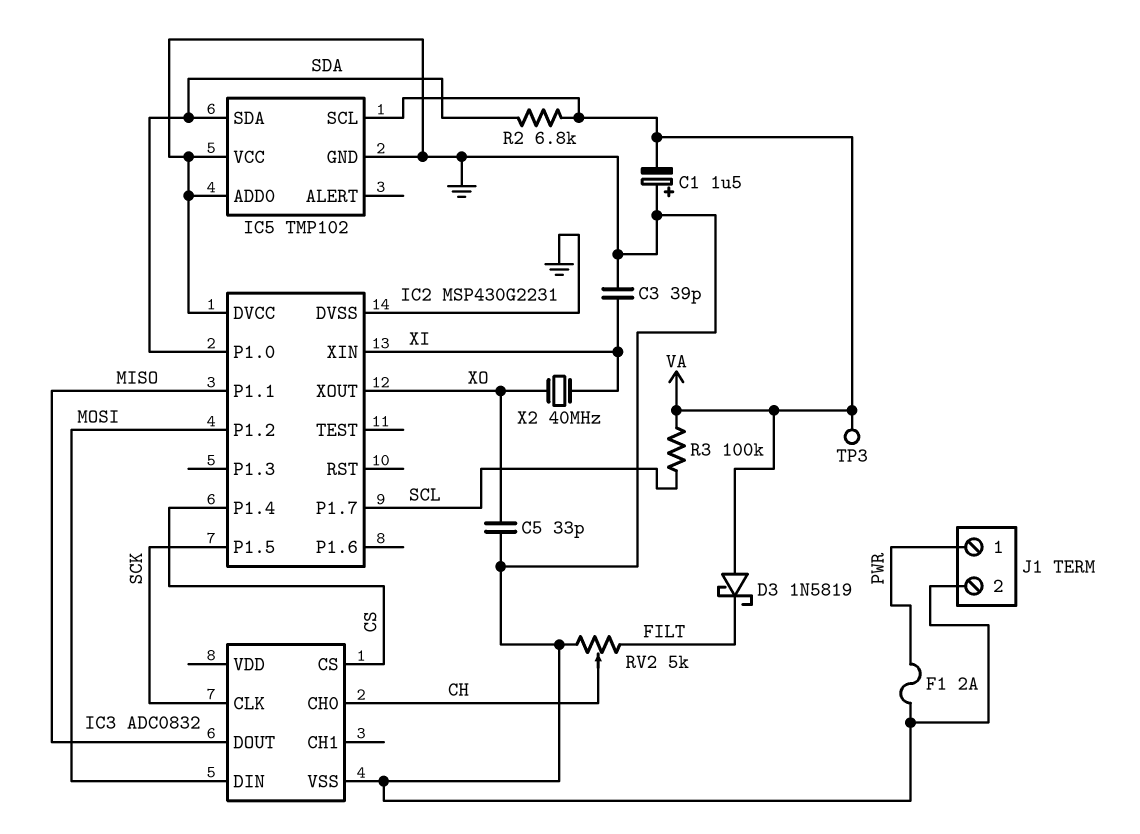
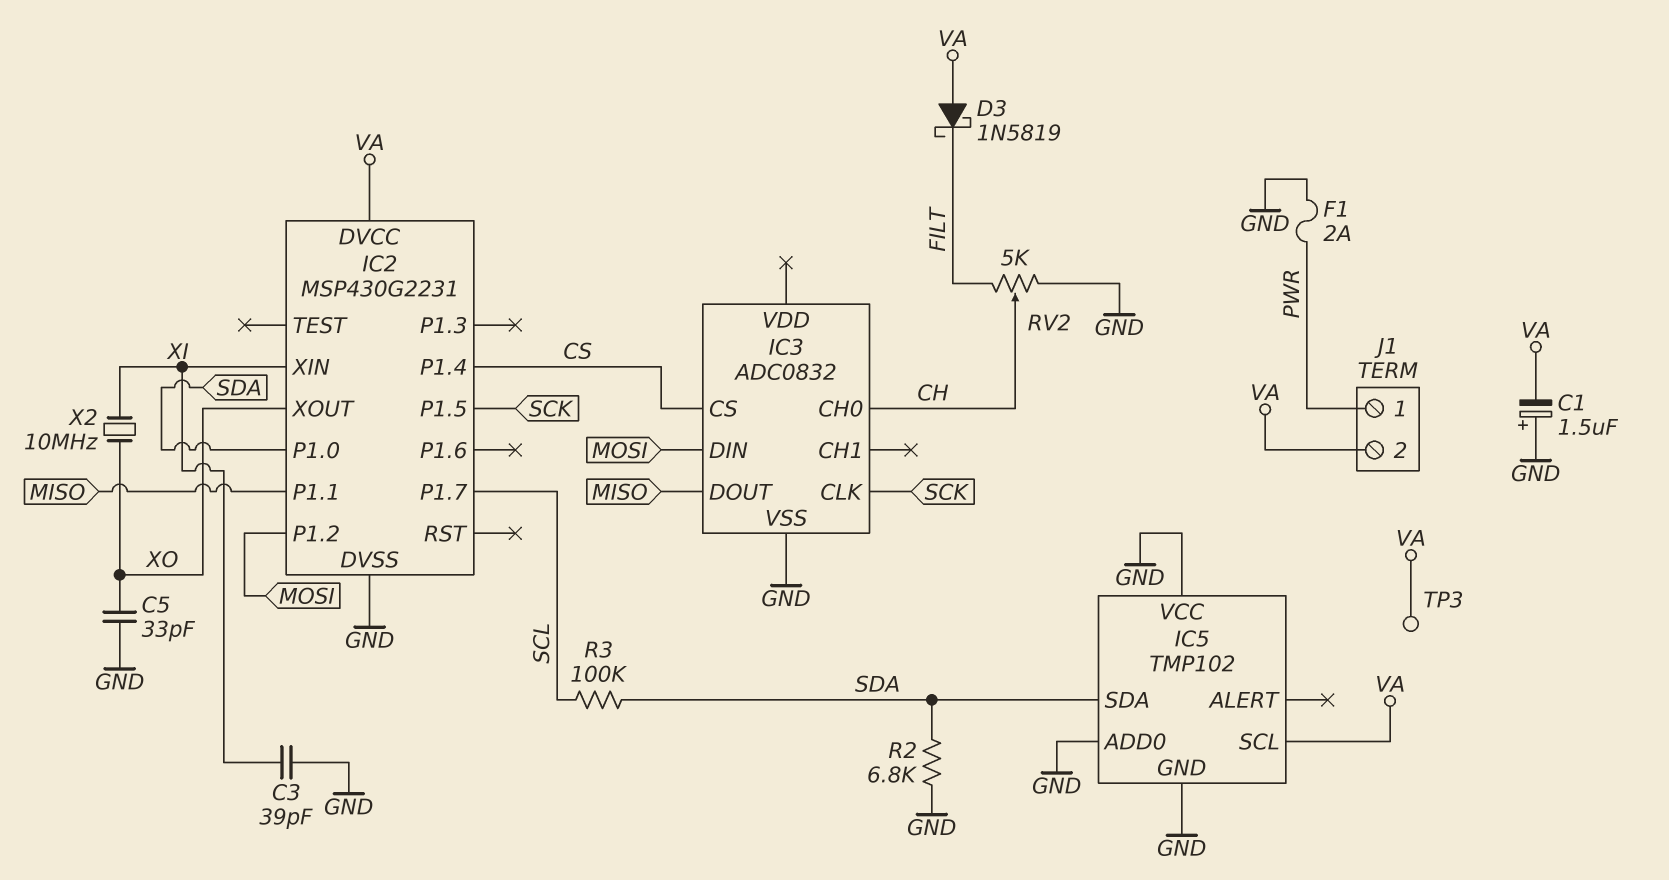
IC2 pin DVCC: GND -> VA
J1 pin 2: GND -> VA
R2: 6.8k (SDA, VA) -> 6.8k (GND, SDA)
R3: 100k (SCL, VA) -> 100k (SCL, SDA)
X2: 40MHz (XI, XO) -> 10MHz (XI, XO)

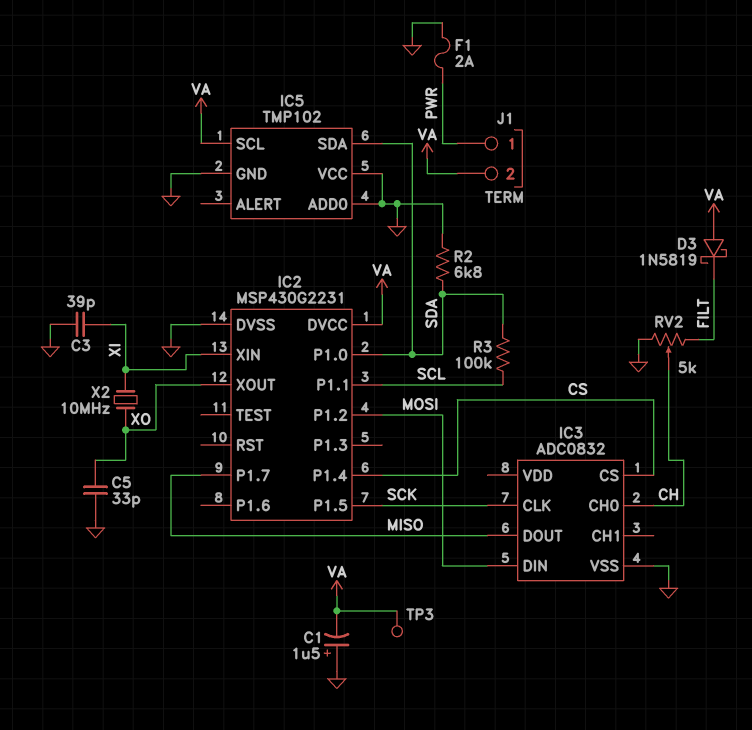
IC2 pin P1.1: MISO -> SCL
IC2 pin P1.7: SCL -> MISO

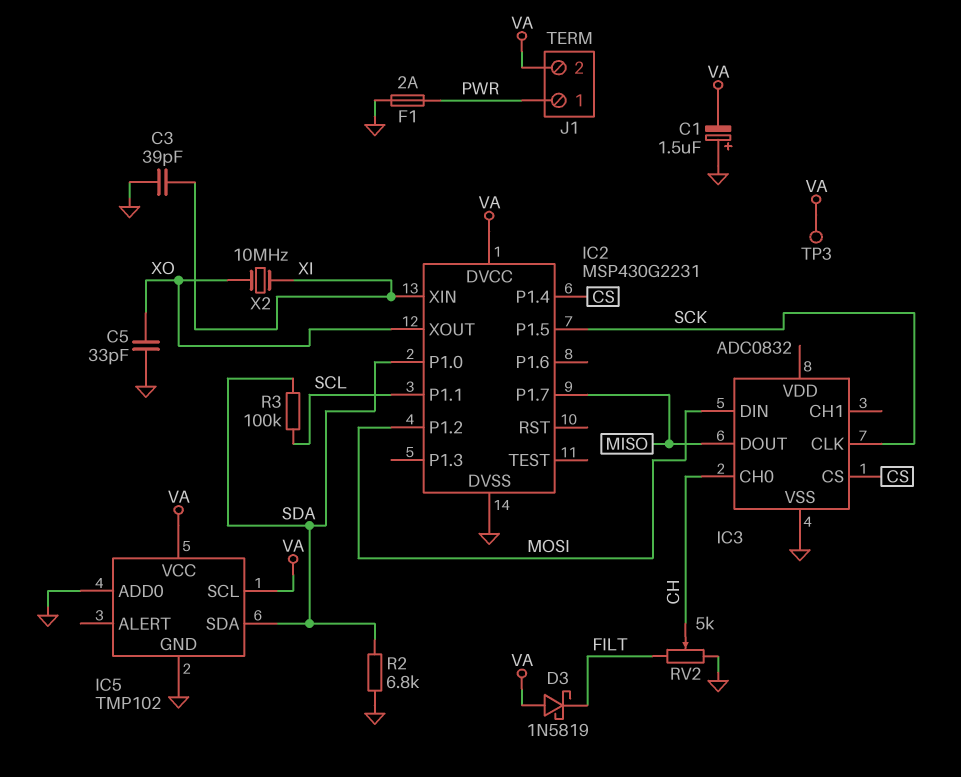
IC5 pin VCC: GND -> VA

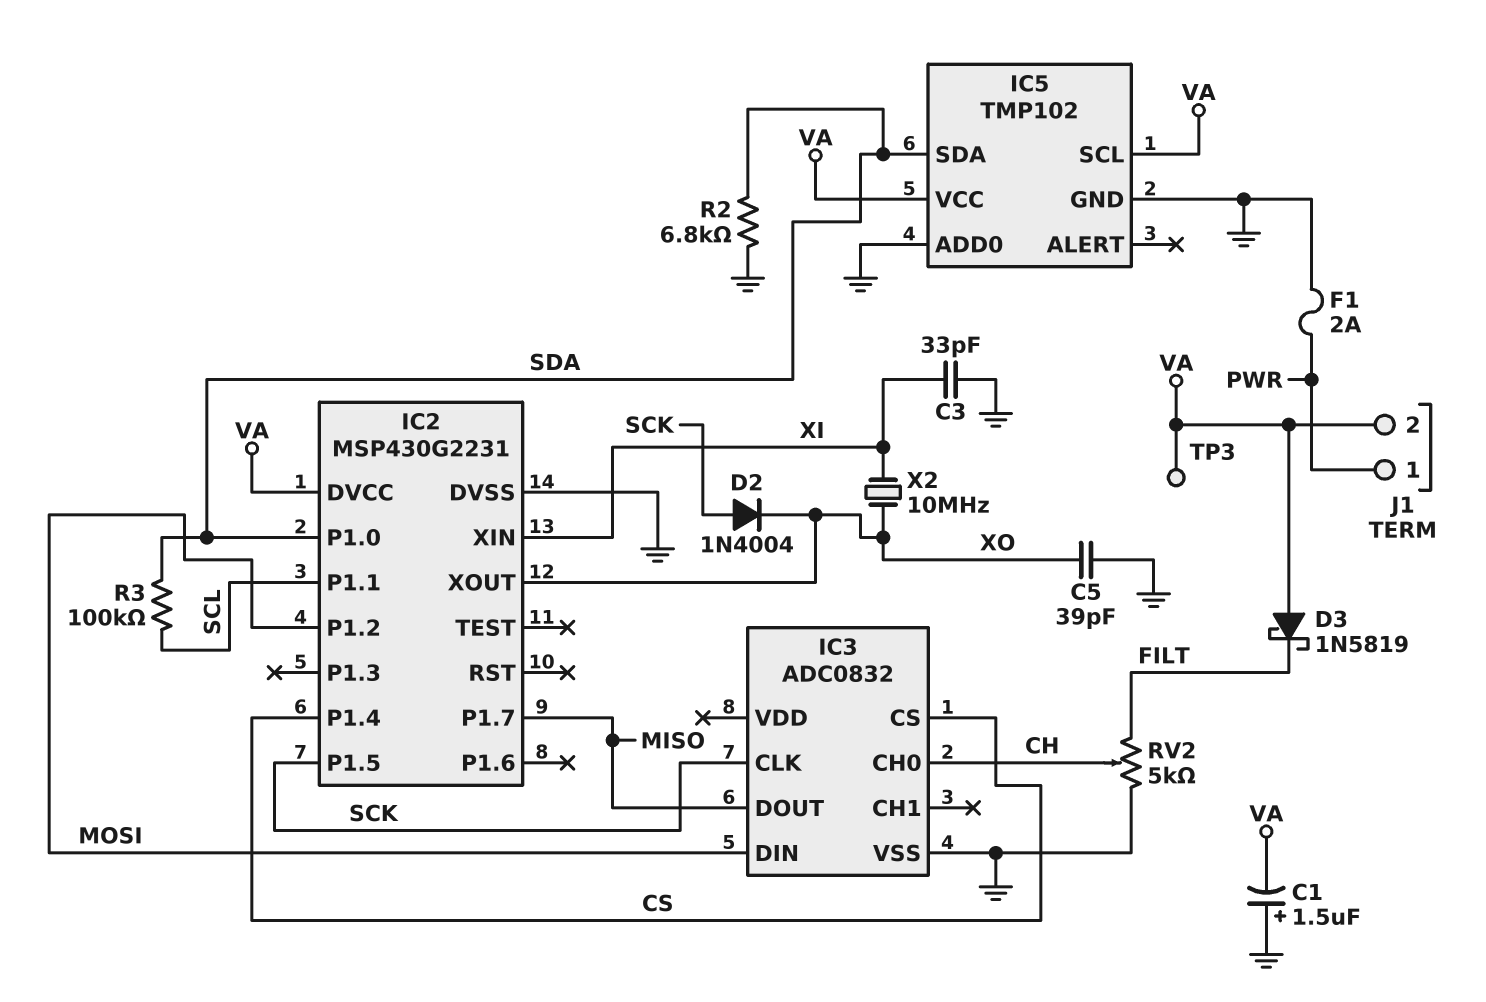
C3: 39pF (GND, XI) -> 33pF (GND, XI)
C5: 33pF (GND, XO) -> 39pF (GND, XO)
D2: none -> diode 1N4004 (A SCK, K XO)

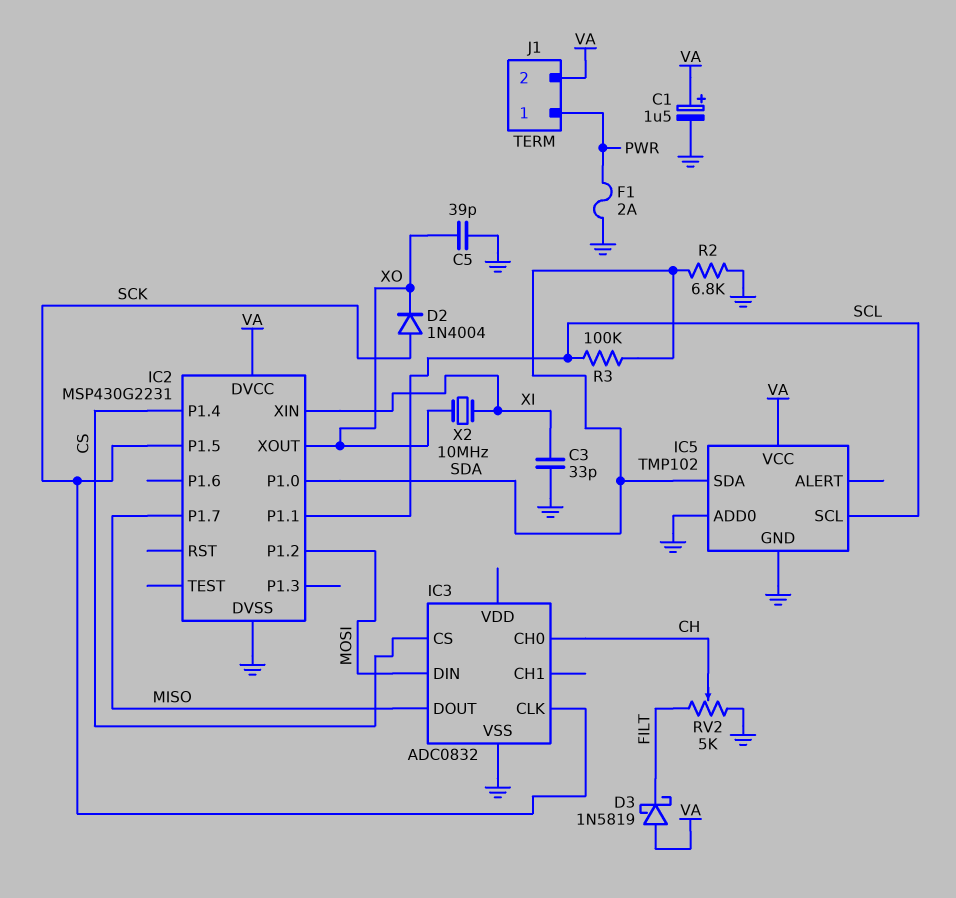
C1: 1.5uF (plus GND, minus VA) -> 1.5uF (plus VA, minus GND)
IC5 pin SCL: VA -> SCL
TP3: test point (VA) -> none

